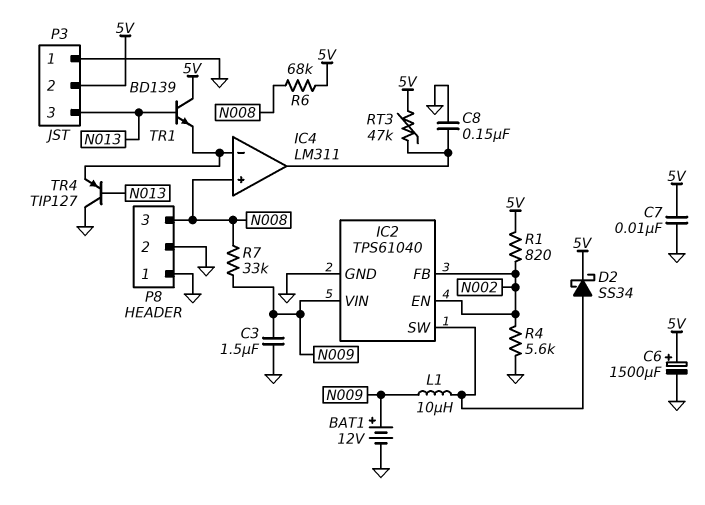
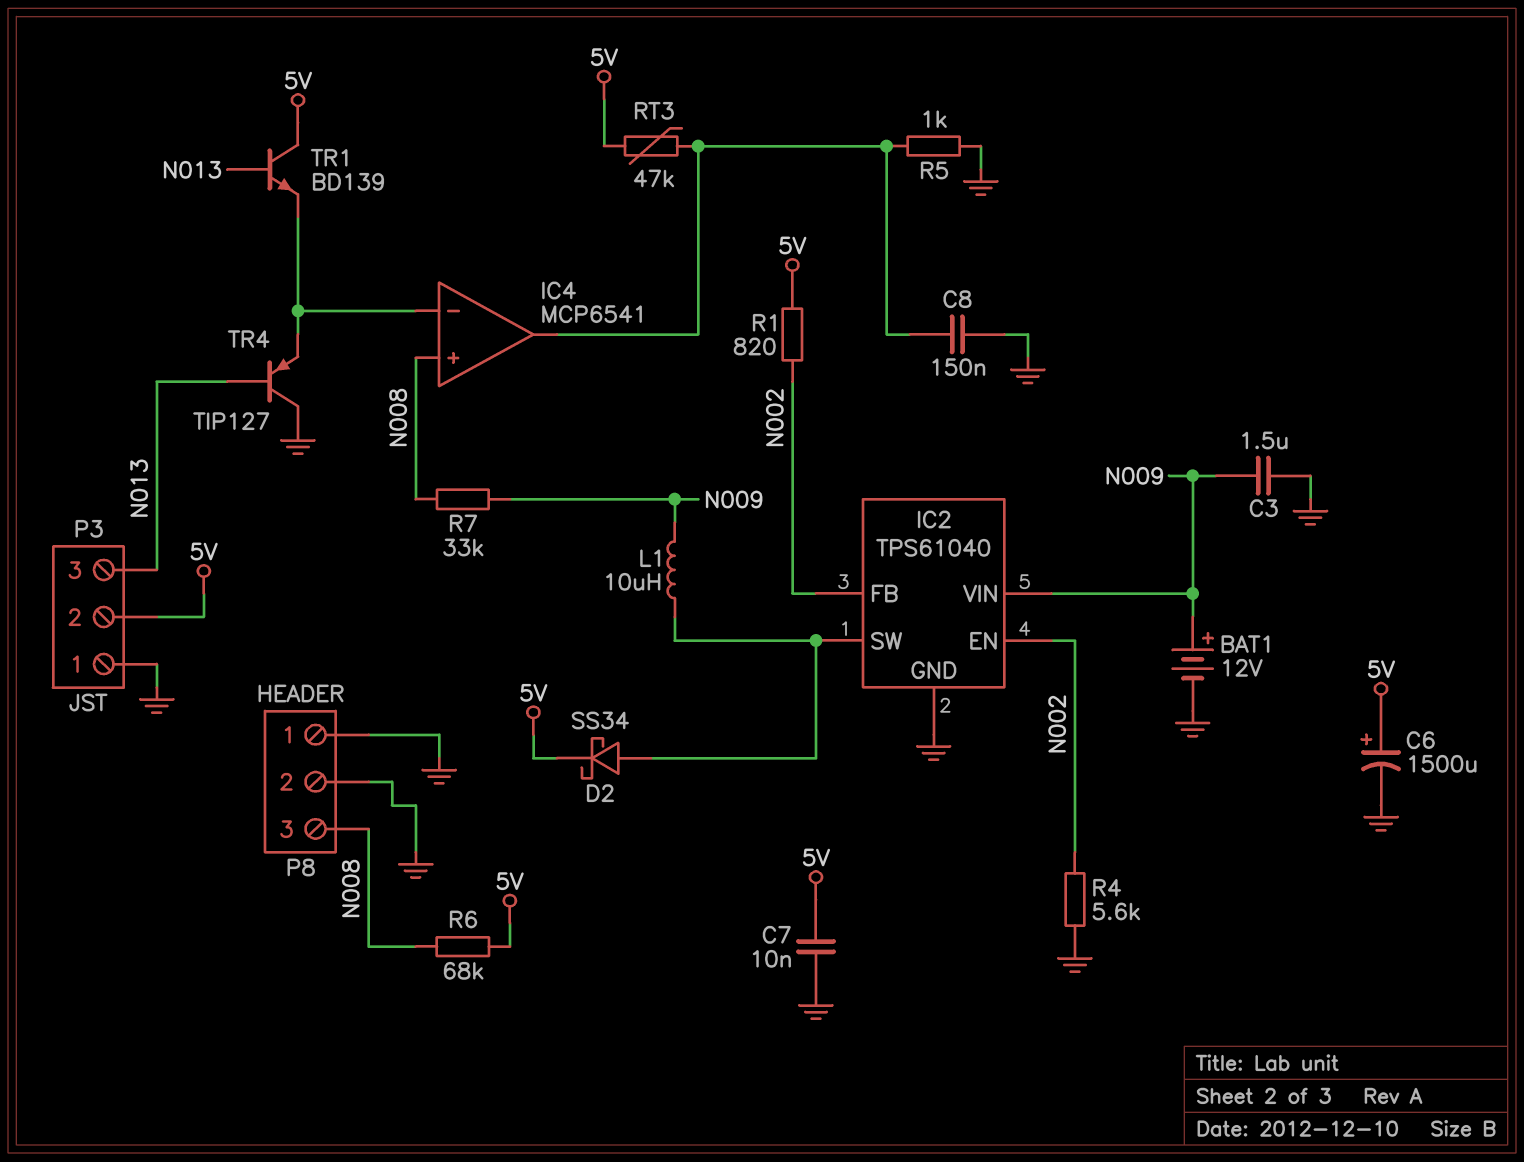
IC4: LM311 -> MCP6541
R5: none -> 1k (GND, IC4/out)

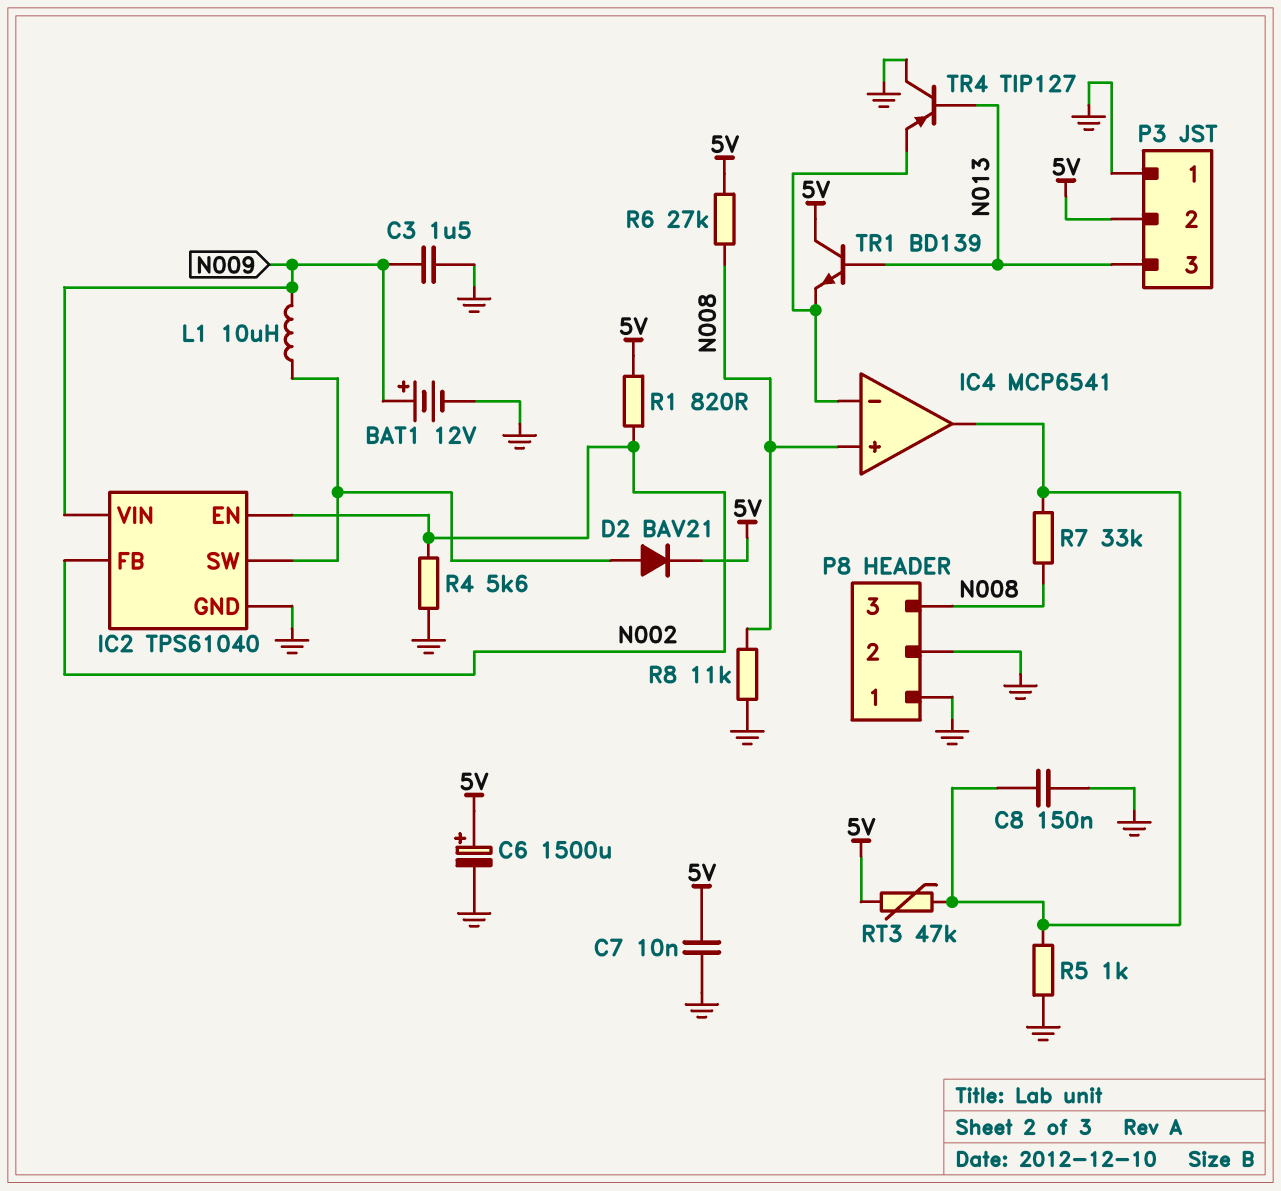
D2: schottky SS34 (A IC2/SW, K 5V) -> diode BAV21 (A IC2/SW, K 5V)
R6: 68k (5V, N008) -> 27k (5V, N008)
R7: 33k (N008, N009) -> 33k (IC4/out, N008)
R8: none -> 11k (GND, N008)

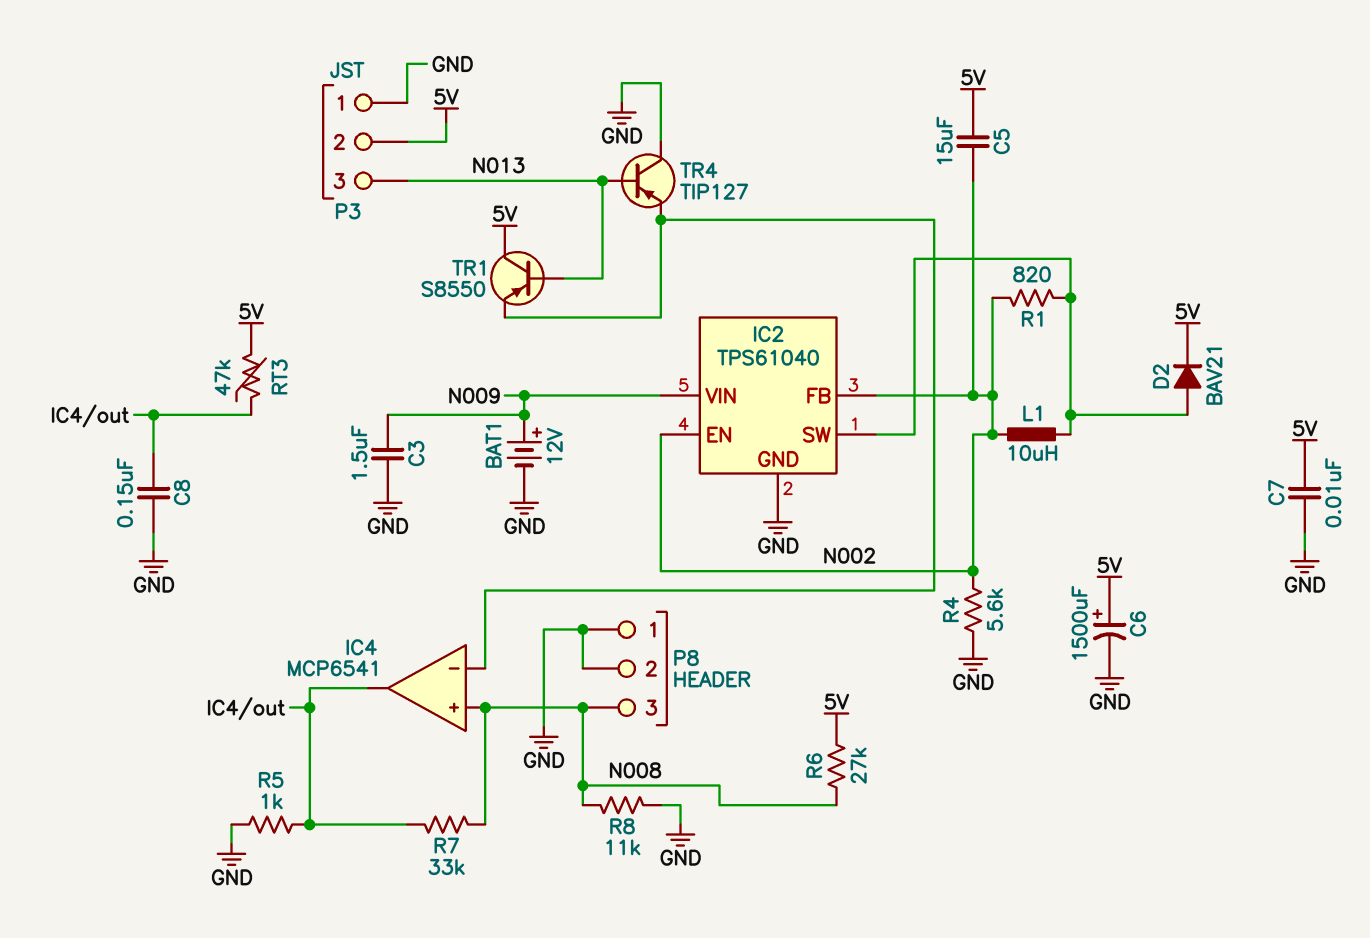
C5: none -> 15uF (5V, N002)
L1: 10uH (IC2/SW, N009) -> 10uH (IC2/SW, N002)
R1: 820 (5V, N002) -> 820 (IC2/SW, N002)
TR1: NPN BD139 (B N013, C 5V, E IC4/in-) -> PNP S8550 (B N013, C 5V, E IC4/in-)

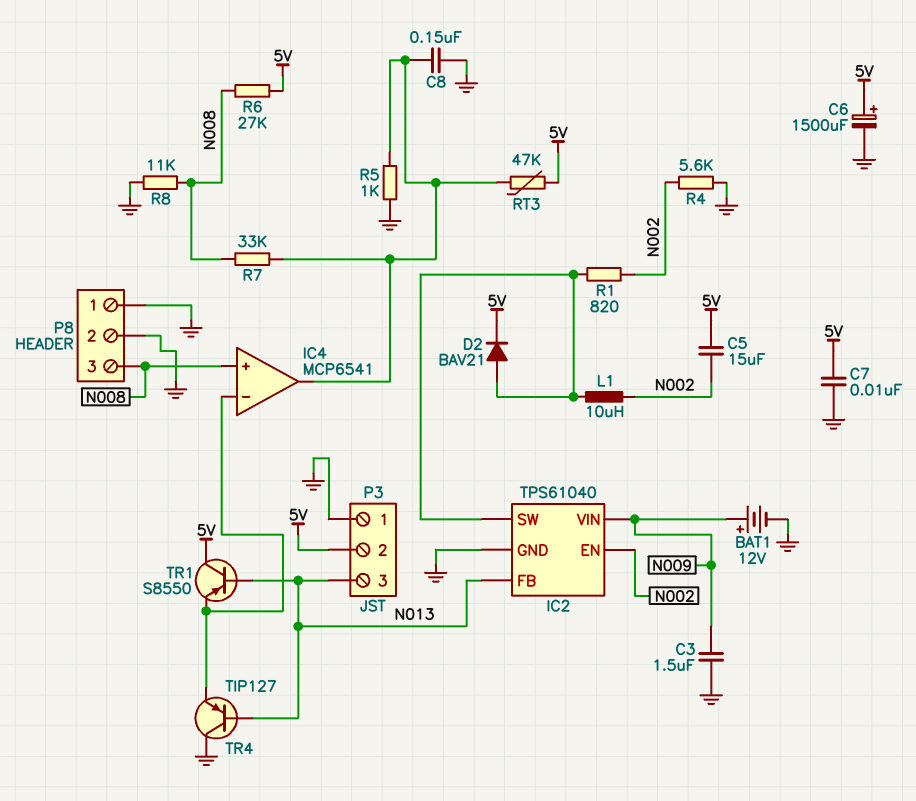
IC2 pin FB: N002 -> N013

